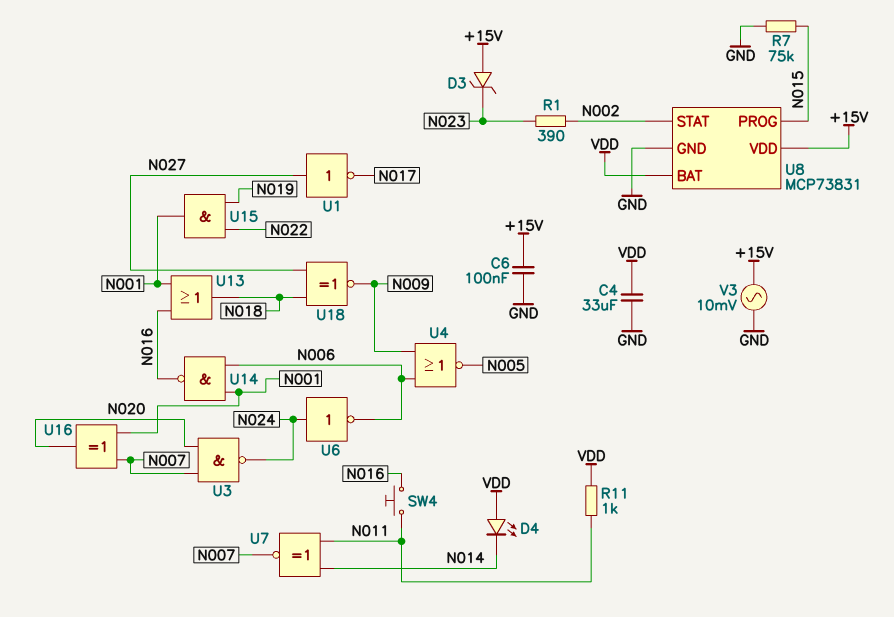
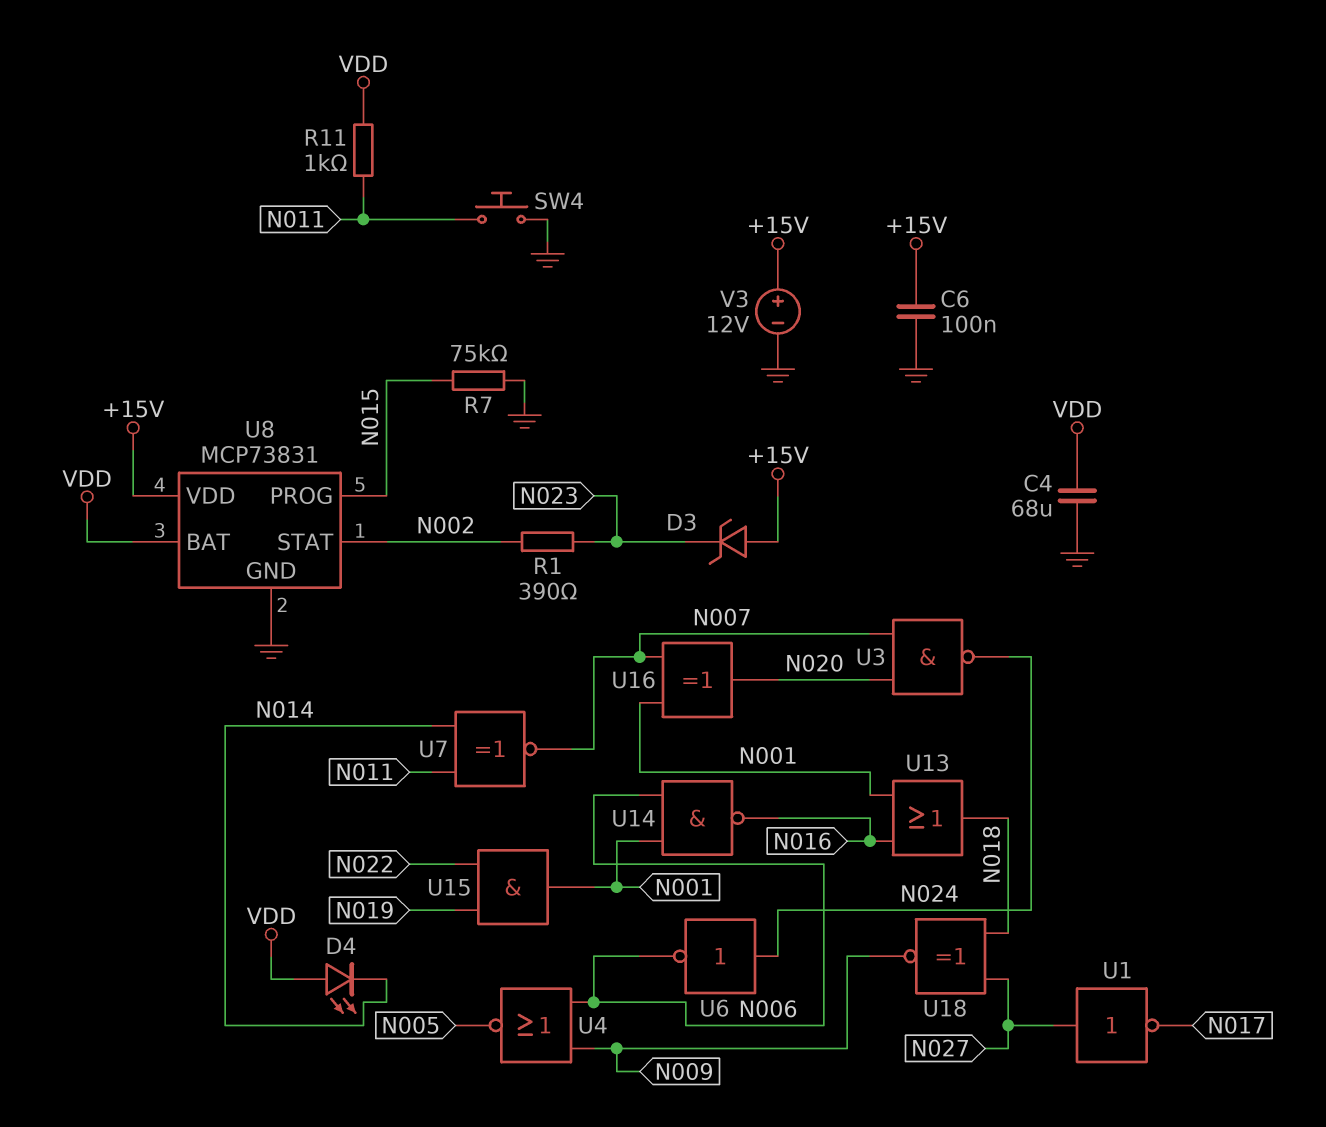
C4: 33uF (GND, VDD) -> 68uF (GND, VDD)
SW4: button (N011, N016) -> button (GND, N011)
V3: AC 10mV (+15V, GND) -> 12V (plus +15V, minus GND)

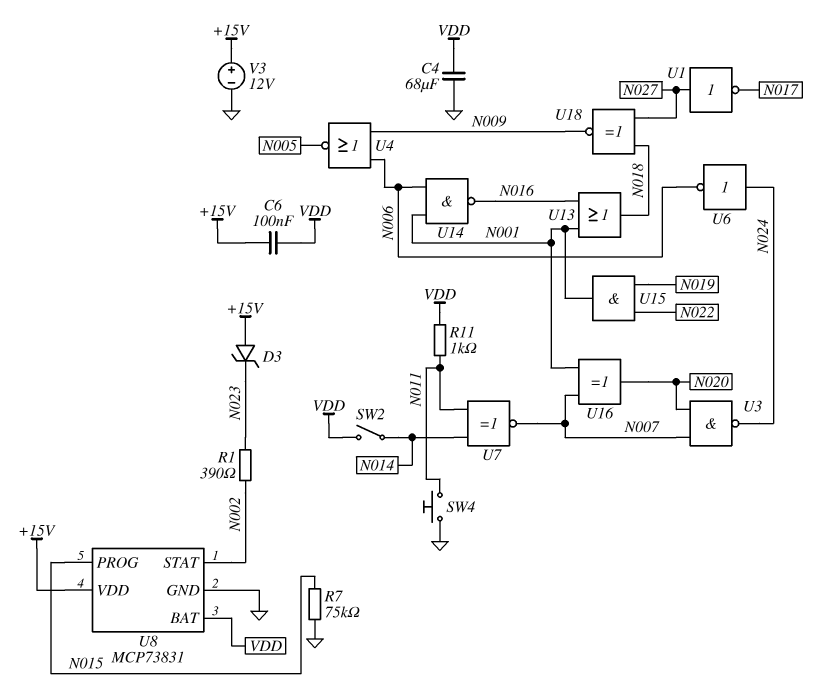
C6: 100nF (+15V, GND) -> 100nF (+15V, VDD)
D4: LED (A VDD, K N014) -> none
SW2: none -> switch (N014, VDD)

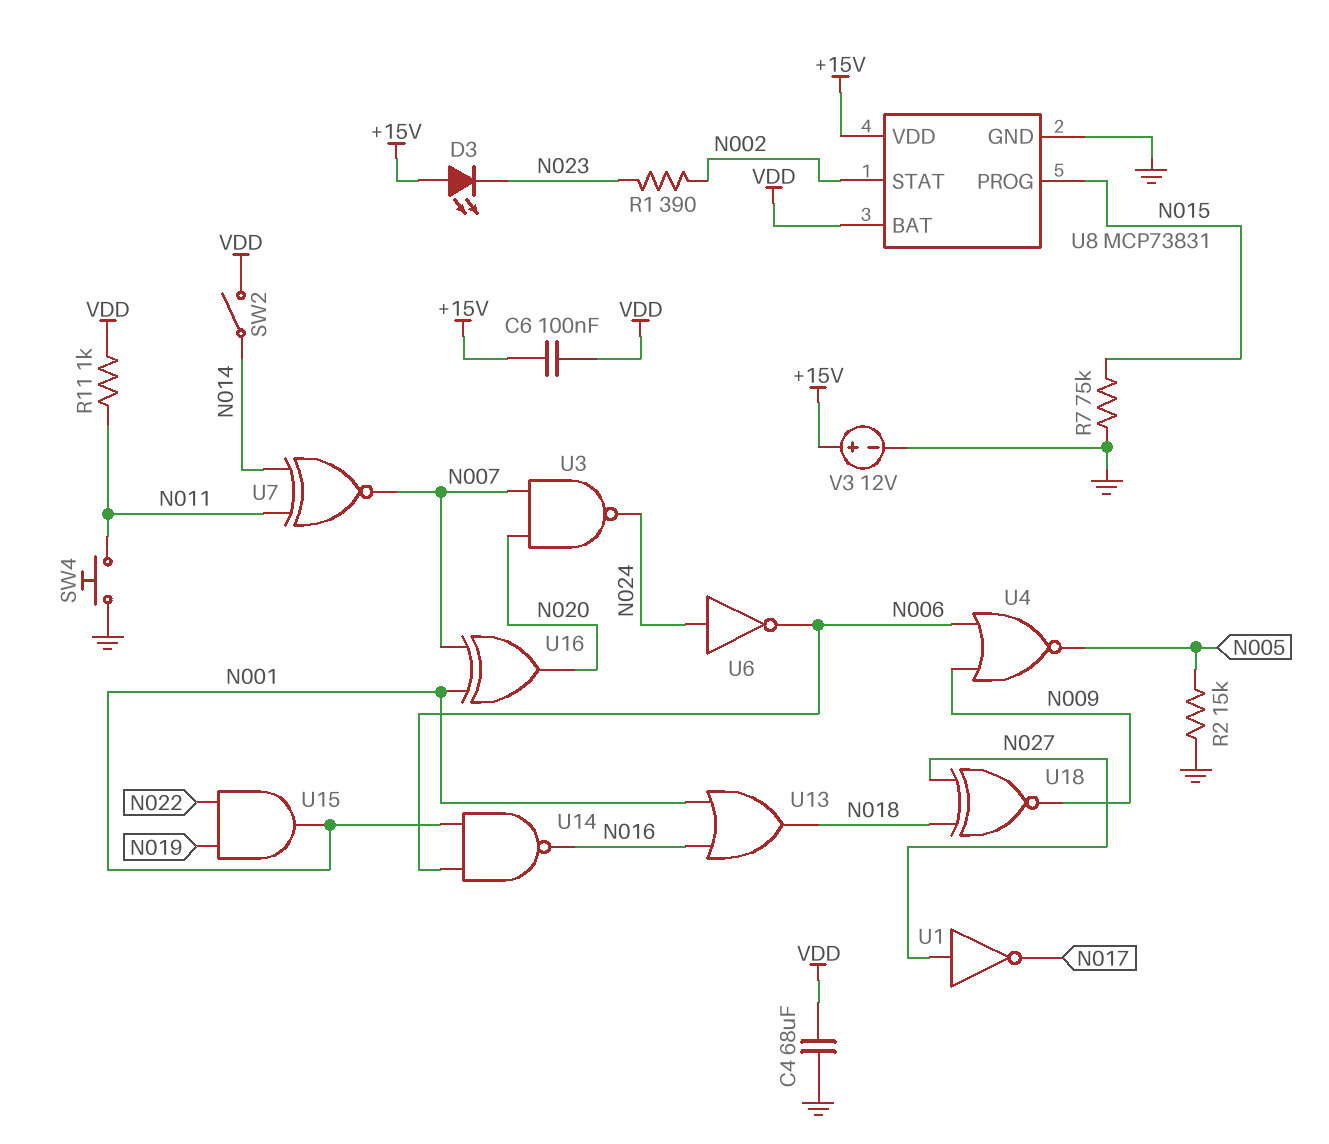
D3: zener (A +15V, K N023) -> LED (A +15V, K N023)
R2: none -> 15k (GND, N005)

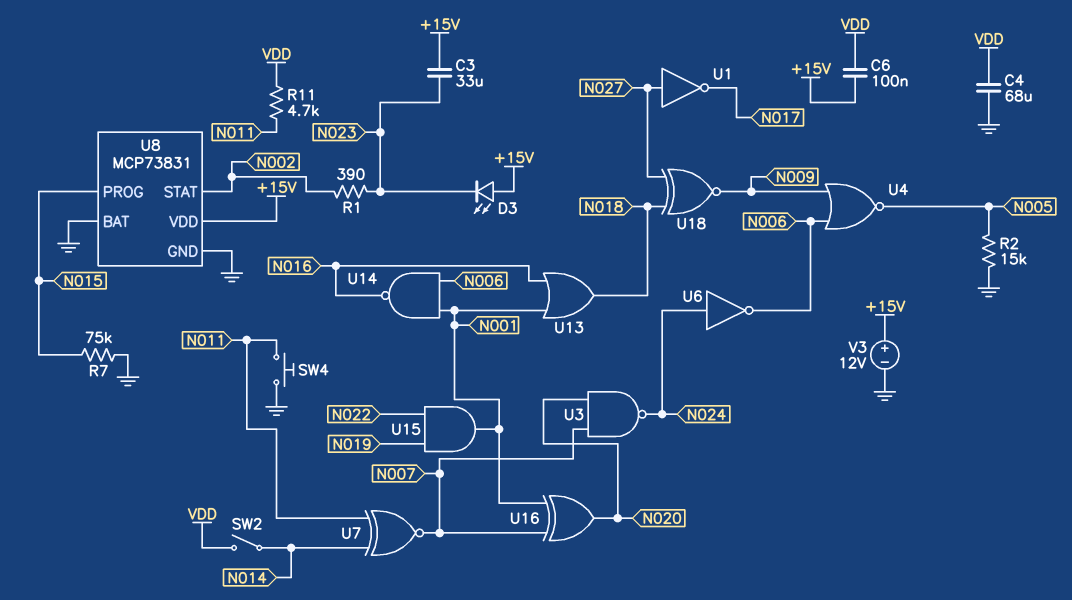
C3: none -> 33uF (+15V, N023)
R11: 1k (N011, VDD) -> 4.7k (N011, VDD)
U8 pin BAT: VDD -> GND

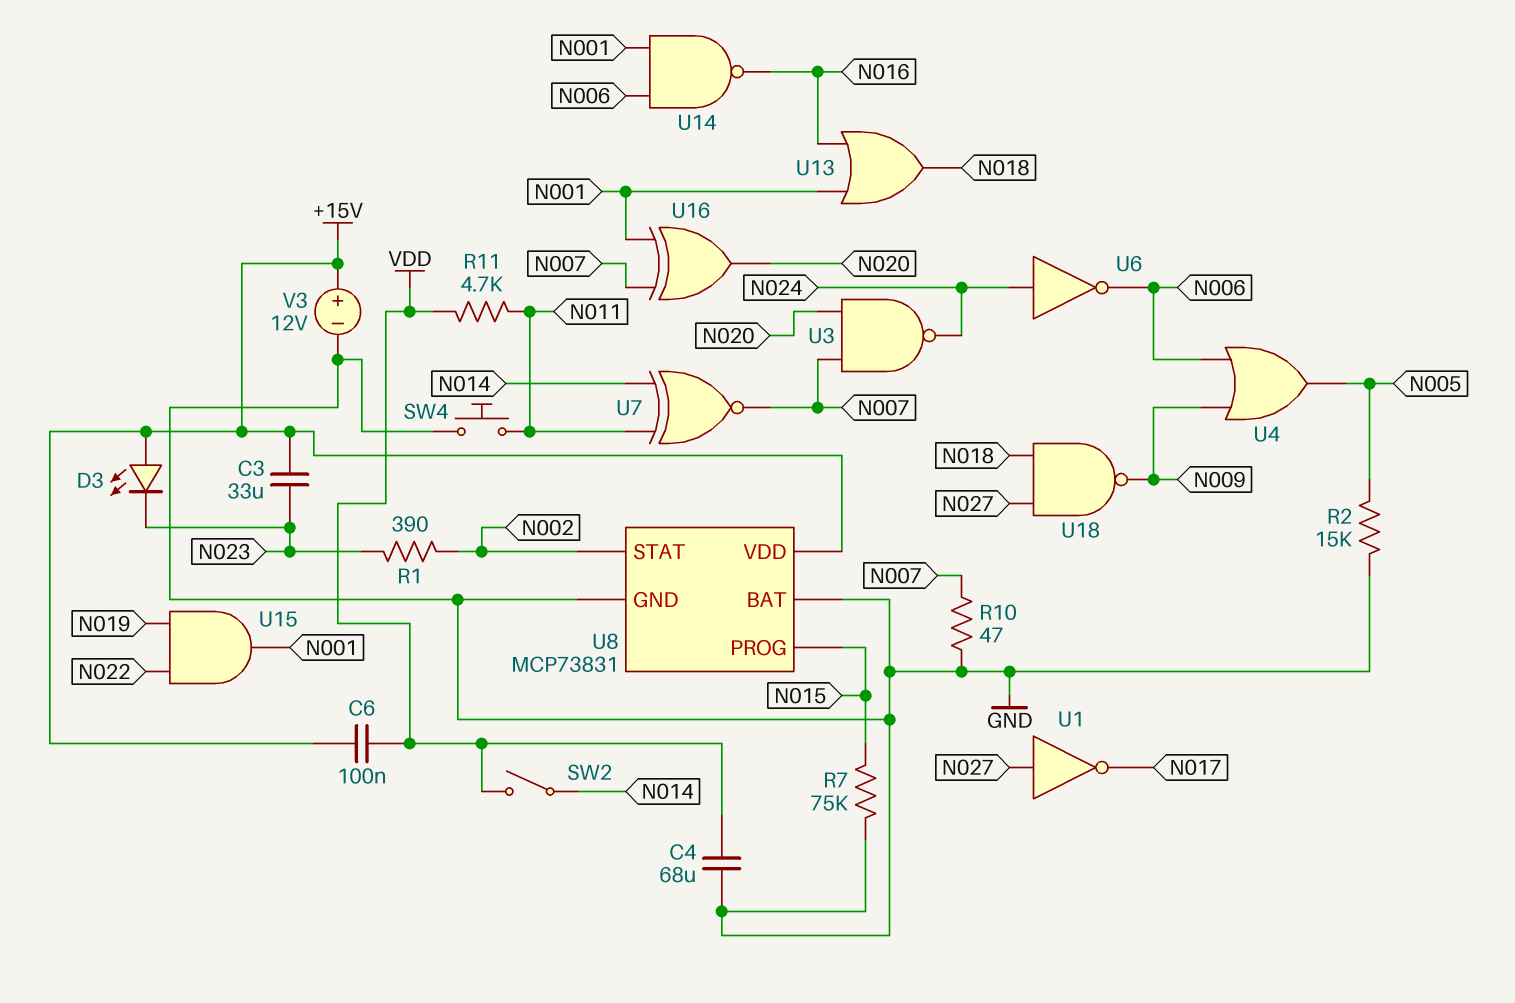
R10: none -> 47 (GND, N007)
U4: NOR (in N006, in N009, out N005) -> OR (in N006, in N009, out N005)
U18: XNOR (in N018, in N027, out N009) -> NAND (in N018, in N027, out N009)

